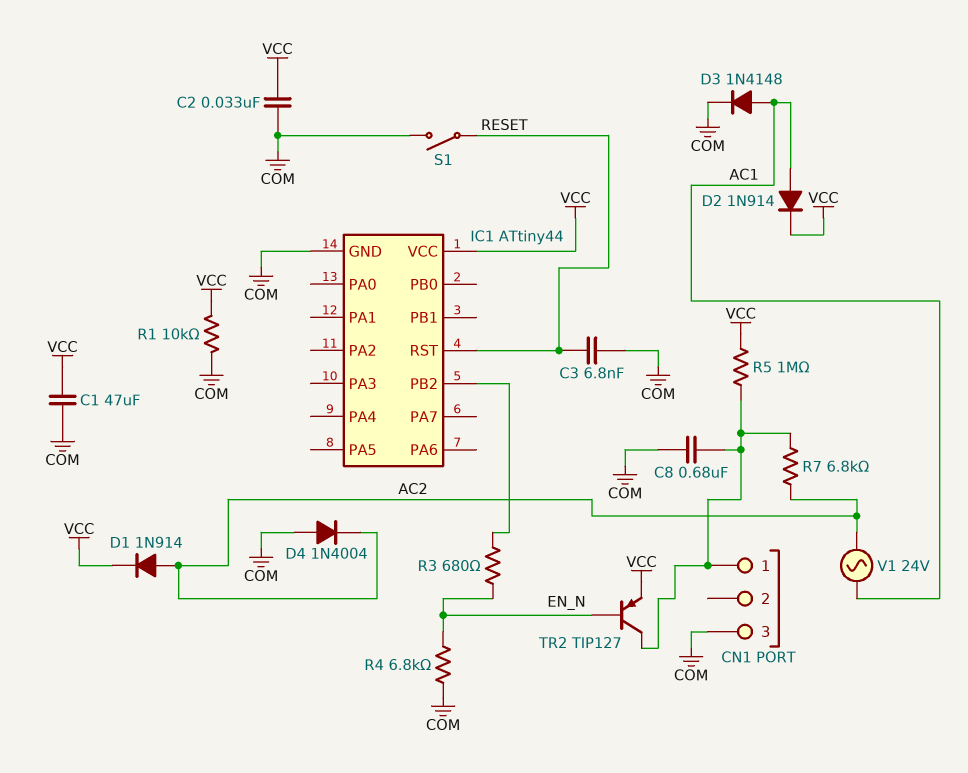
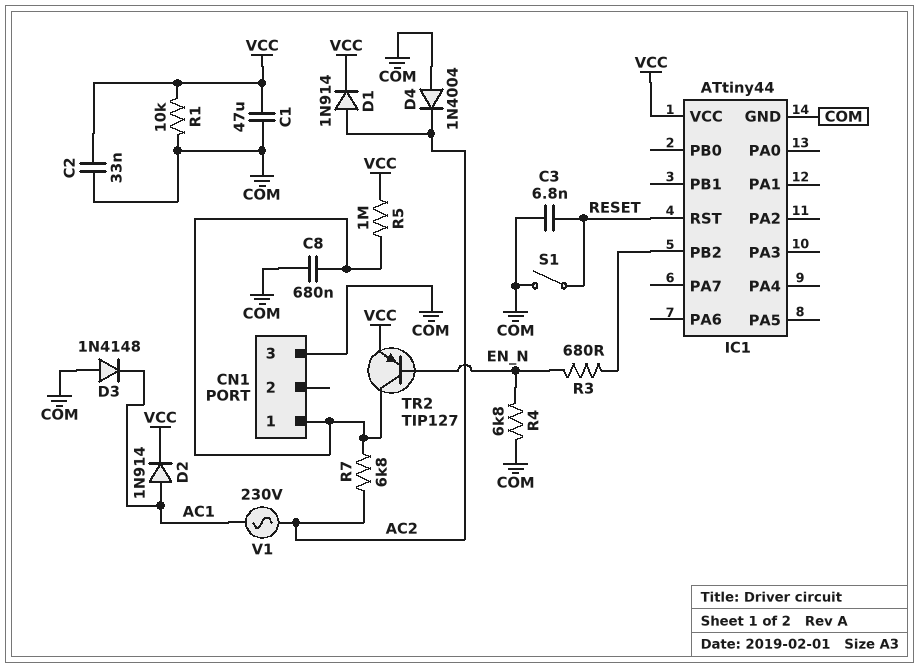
D3: diode 1N4148 (A AC1, K COM) -> diode 1N4148 (A COM, K AC1)
V1: AC 24V (AC1, AC2) -> AC 230V (AC1, AC2)

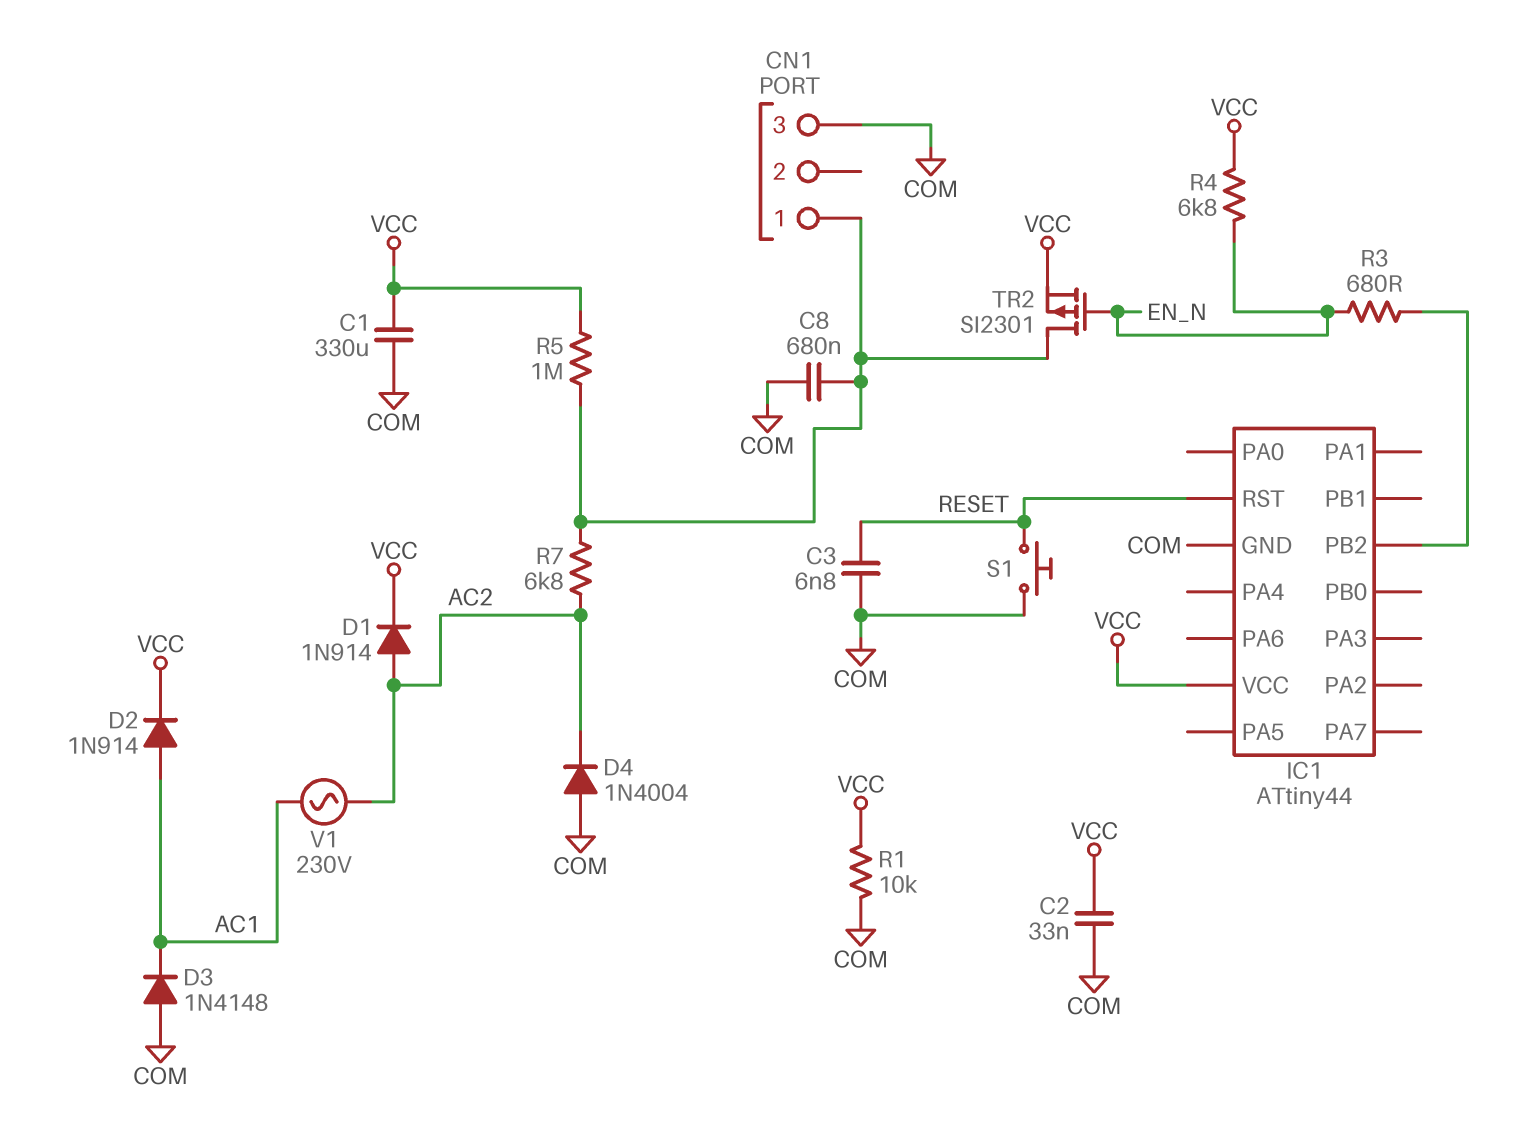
C1: 47uF (COM, VCC) -> 330uF (COM, VCC)
R4: 6.8k (COM, EN_N) -> 6.8k (EN_N, VCC)
S1: switch (COM, RESET) -> button (COM, RESET)
TR2: PNP TIP127 (B EN_N, C CN1/1, E VCC) -> PMOS SI2301 (G EN_N, D CN1/1, S VCC)

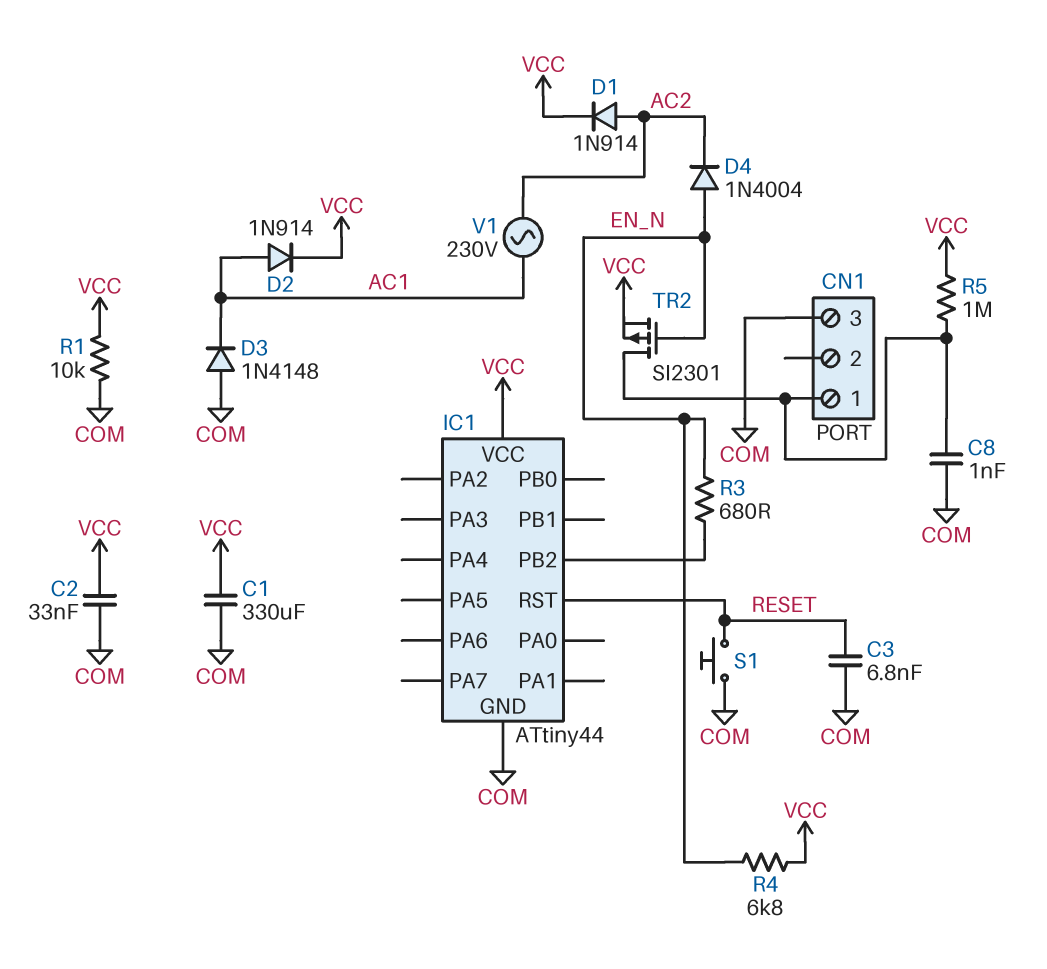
C8: 680nF (CN1/1, COM) -> 1nF (CN1/1, COM)
D4: diode 1N4004 (A COM, K AC2) -> diode 1N4004 (A EN_N, K AC2)
R7: 6.8k (AC2, CN1/1) -> none

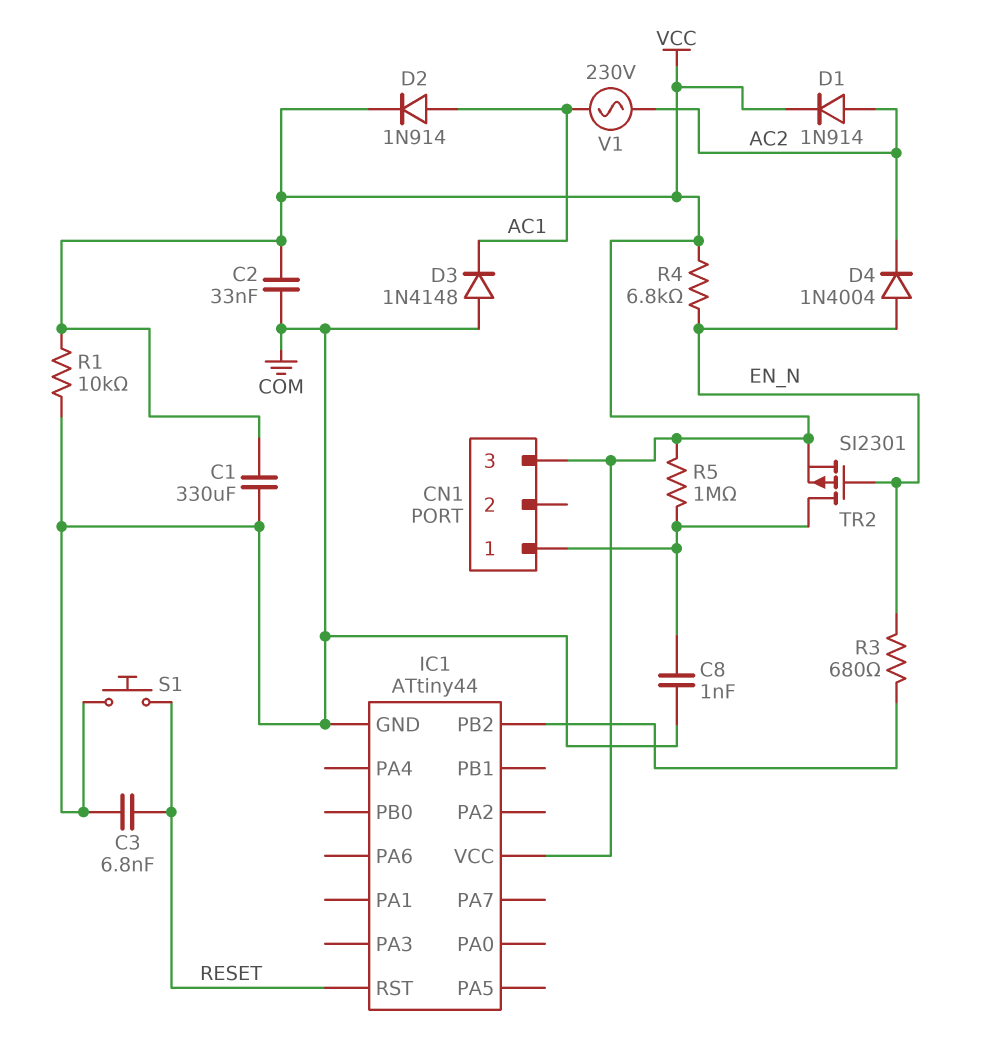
CN1 pin 3: COM -> VCC

